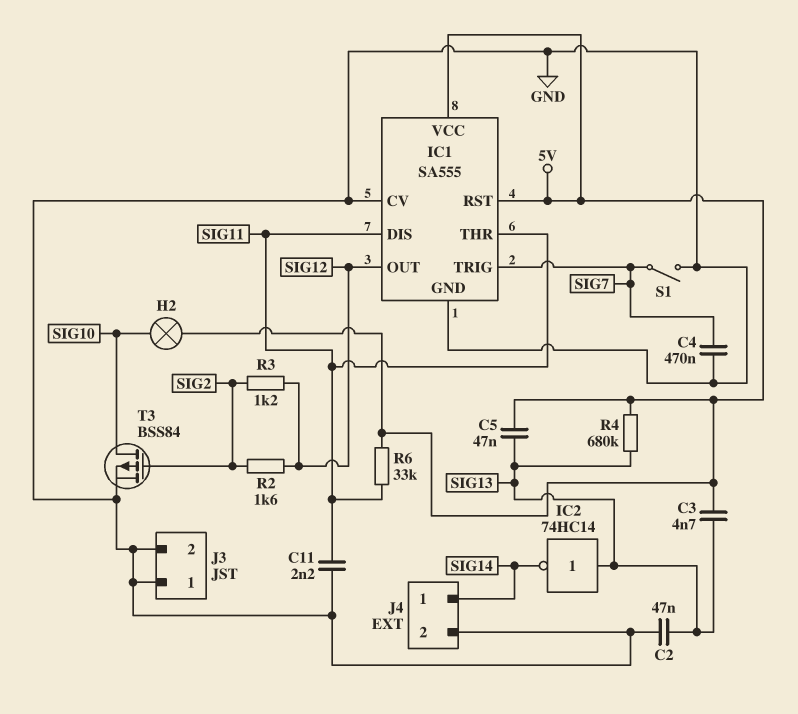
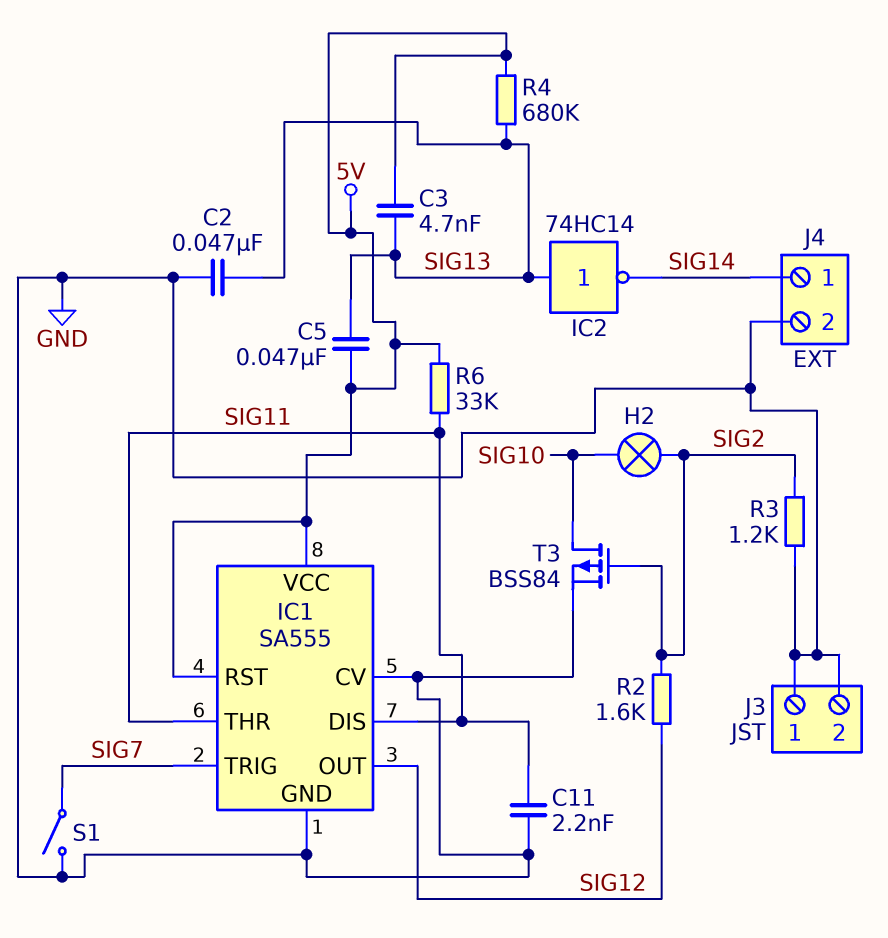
C4: 470nF (GND, SIG7) -> none
H2: lamp (5V, SIG10) -> lamp (SIG2, SIG10)
R3: 1.2k (SIG2, SIG12) -> 1.2k (GND, SIG2)

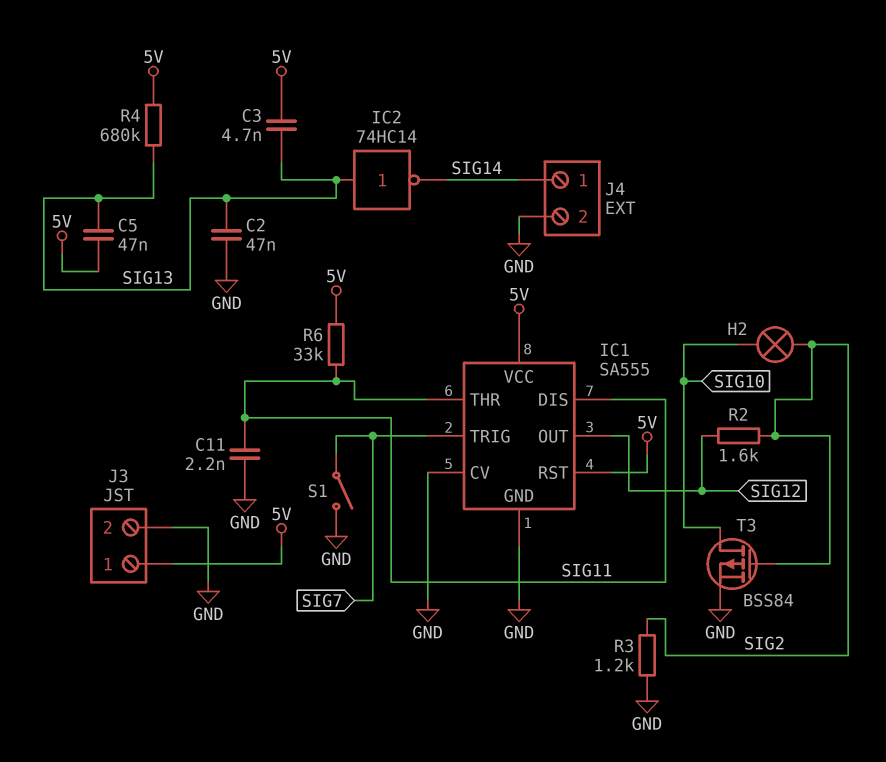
J3 pin 1: GND -> 5V

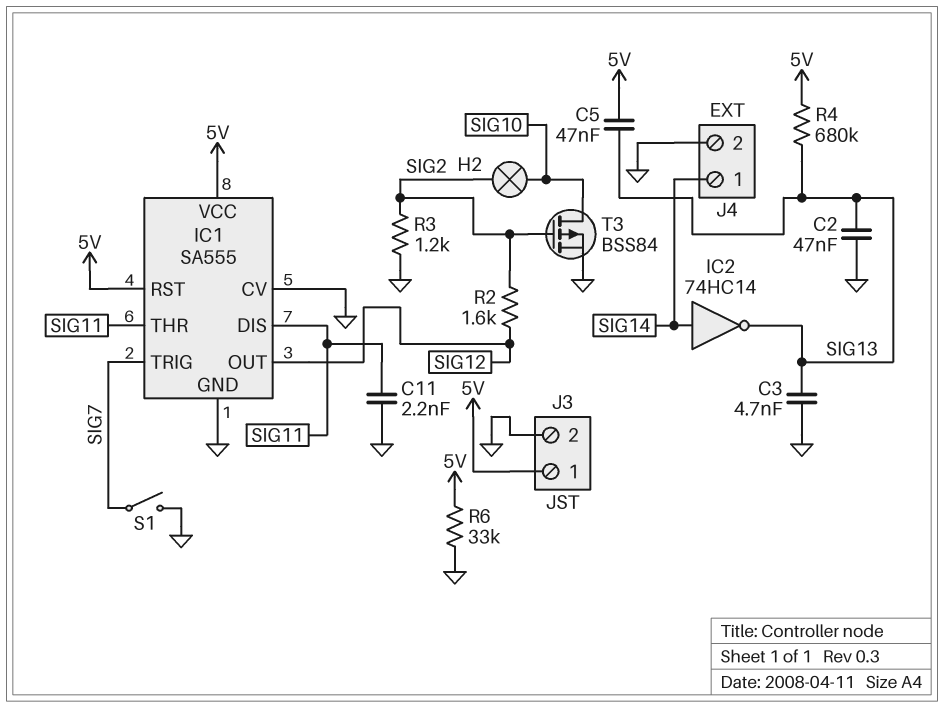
C3: 4.7nF (5V, SIG13) -> 4.7nF (GND, SIG13)
IC2: NOT 74HC14 (in SIG13, out SIG14) -> NOT 74HC14 (in SIG14, out SIG13)
R6: 33k (5V, SIG11) -> 33k (5V, GND)

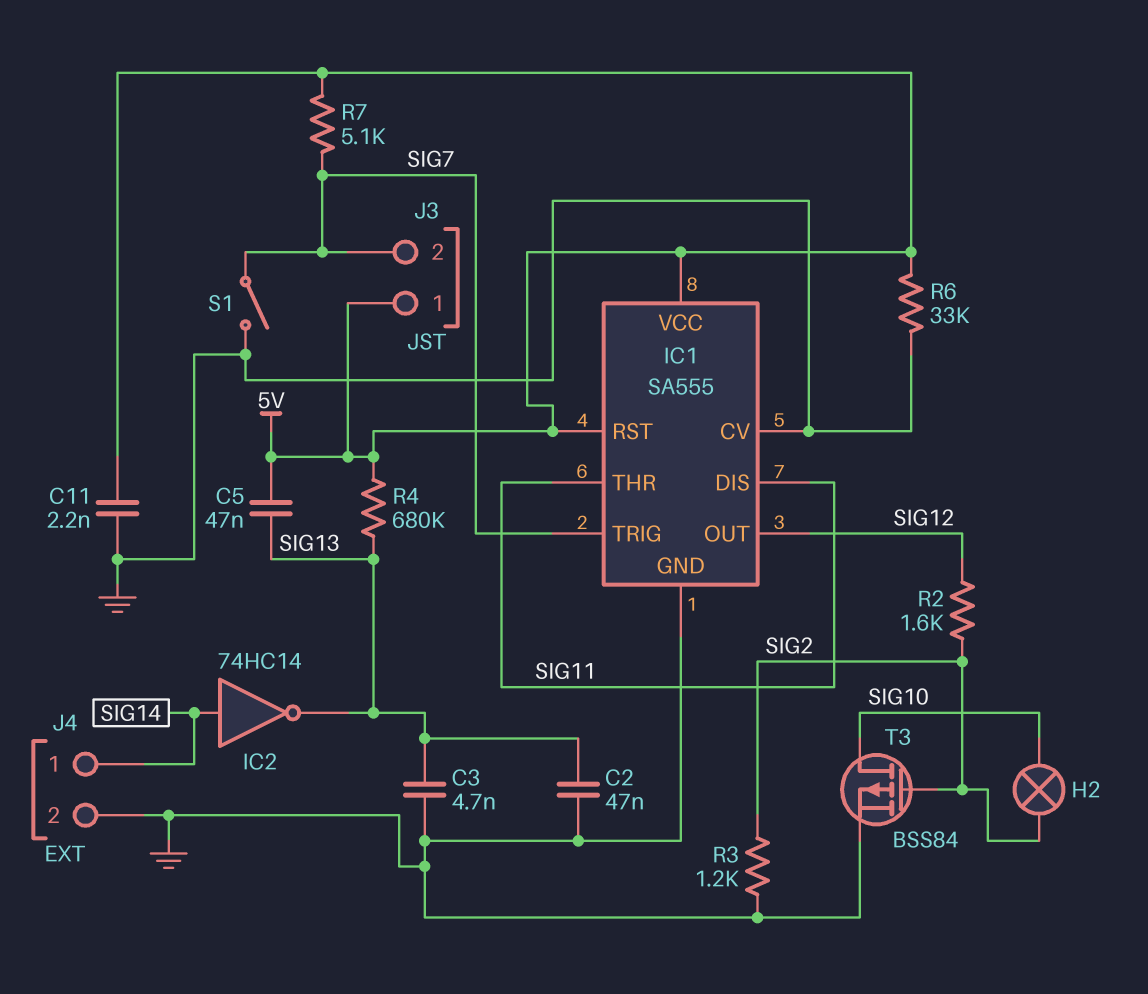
C11: 2.2nF (GND, SIG11) -> 2.2nF (5V, GND)
J3 pin 2: GND -> SIG7
R7: none -> 5.1k (5V, SIG7)

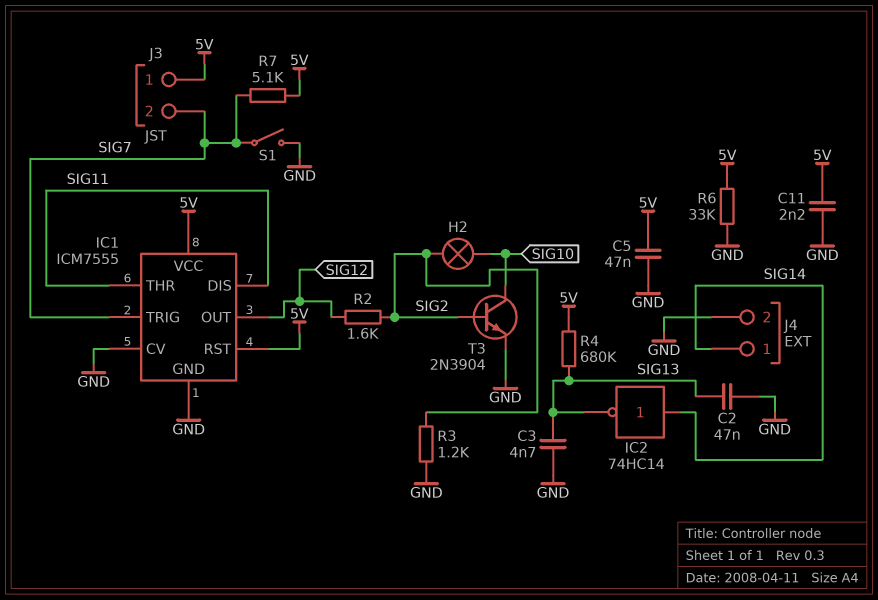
C5: 47nF (5V, SIG13) -> 47nF (5V, GND)
IC1: SA555 -> ICM7555
T3: PMOS BSS84 (G SIG2, D SIG10, S GND) -> NPN 2N3904 (B SIG2, C SIG10, E GND)

